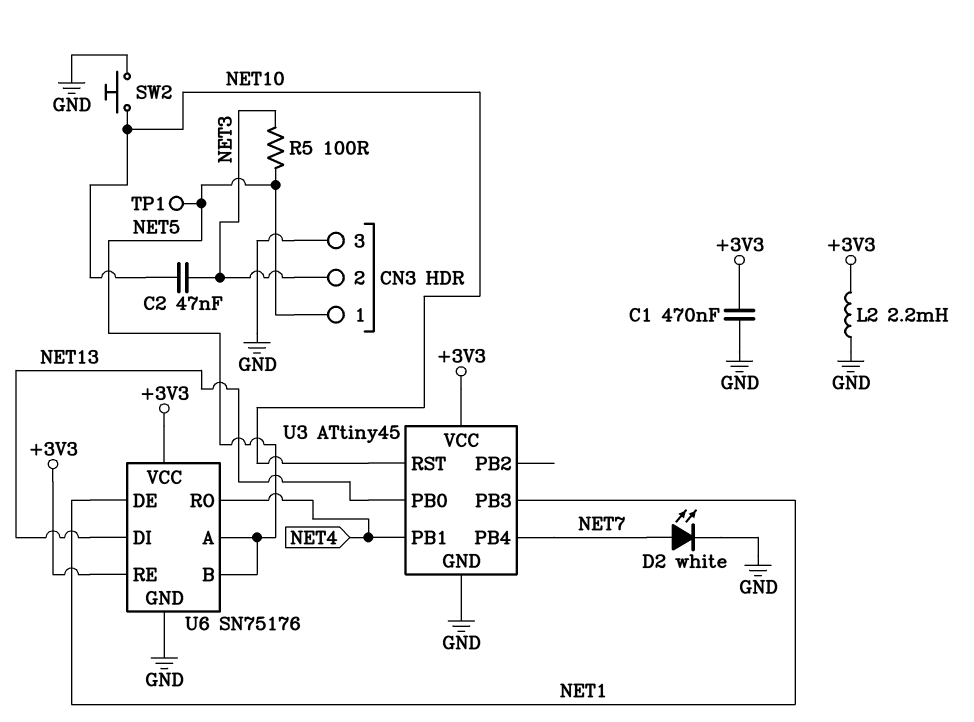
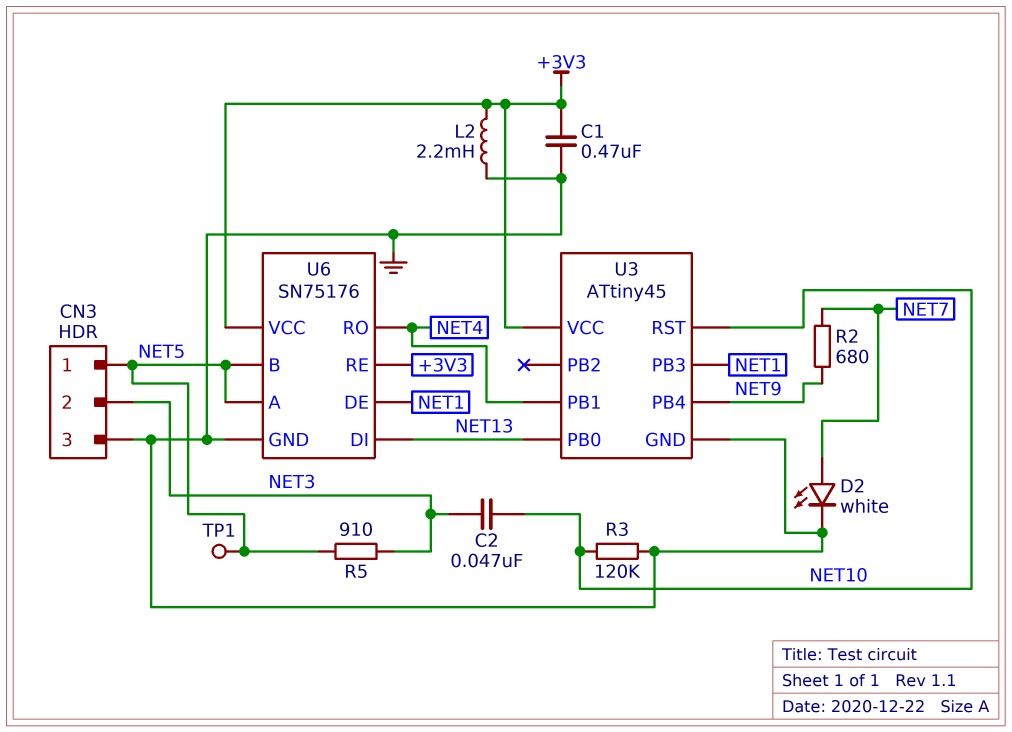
R2: none -> 680 (NET7, NET9)
R3: none -> 120k (GND, NET10)
R5: 100 (NET3, NET5) -> 910 (NET3, NET5)
SW2: button (GND, NET10) -> none
U3 pin PB4: NET7 -> NET9

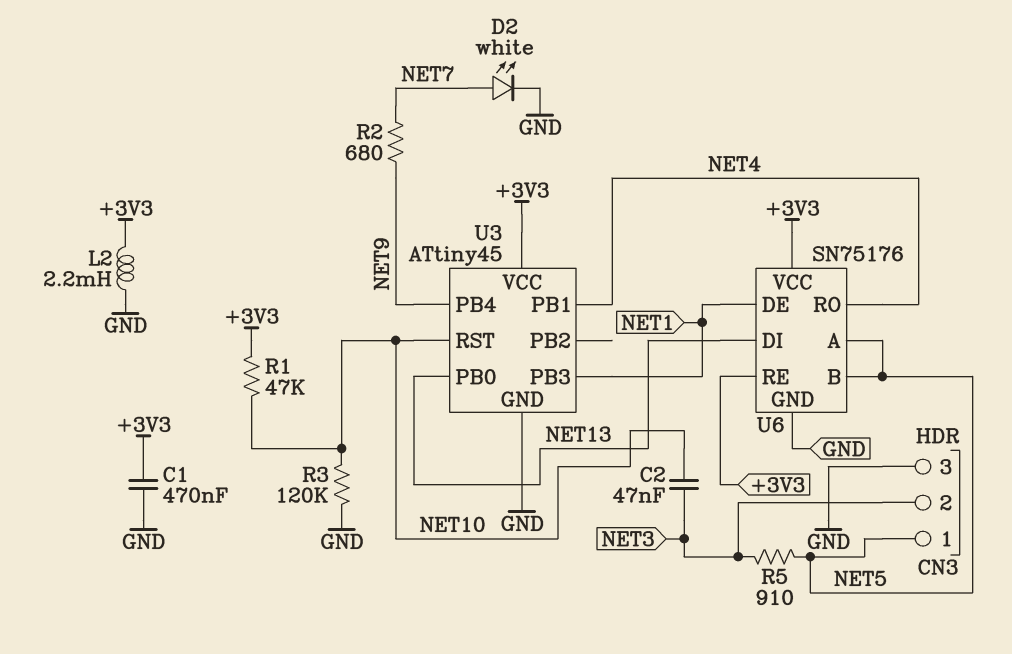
R1: none -> 47k (+3V3, NET10)
TP1: test point (NET5) -> none

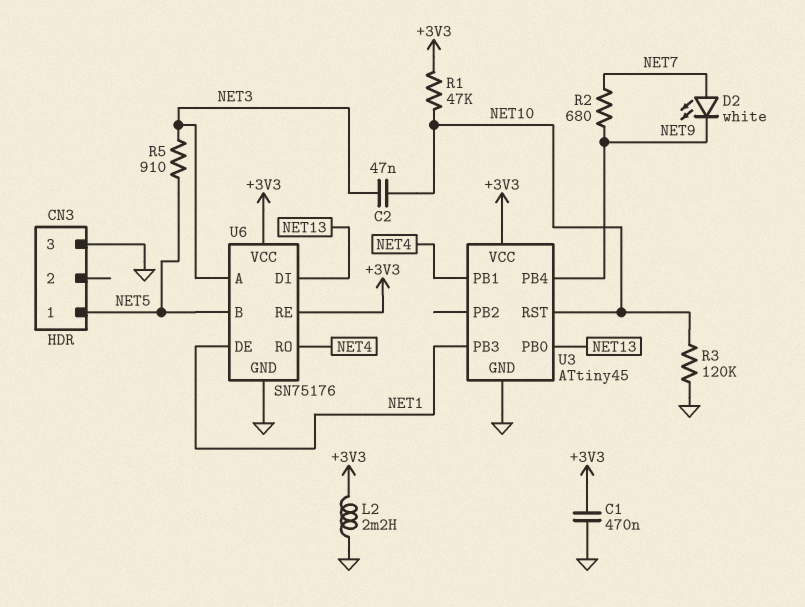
CN3 pin 2: NET3 -> none
D2: LED white (A NET7, K GND) -> LED white (A NET7, K NET9)
U6 pin A: NET5 -> NET3

